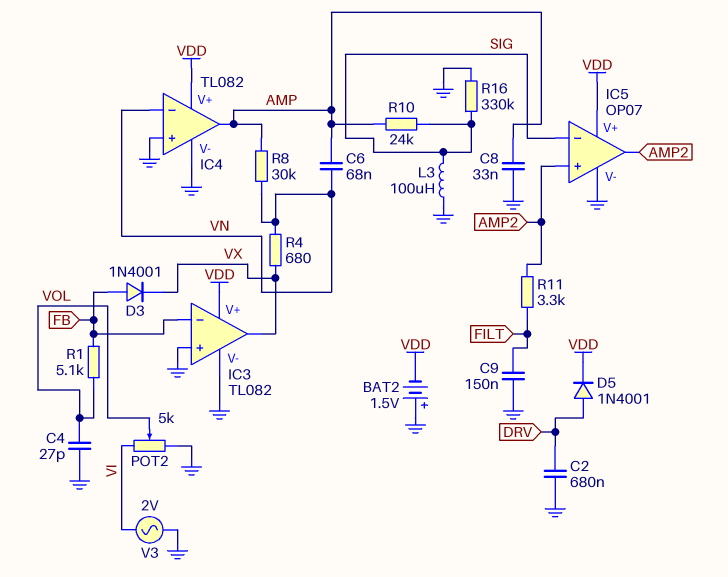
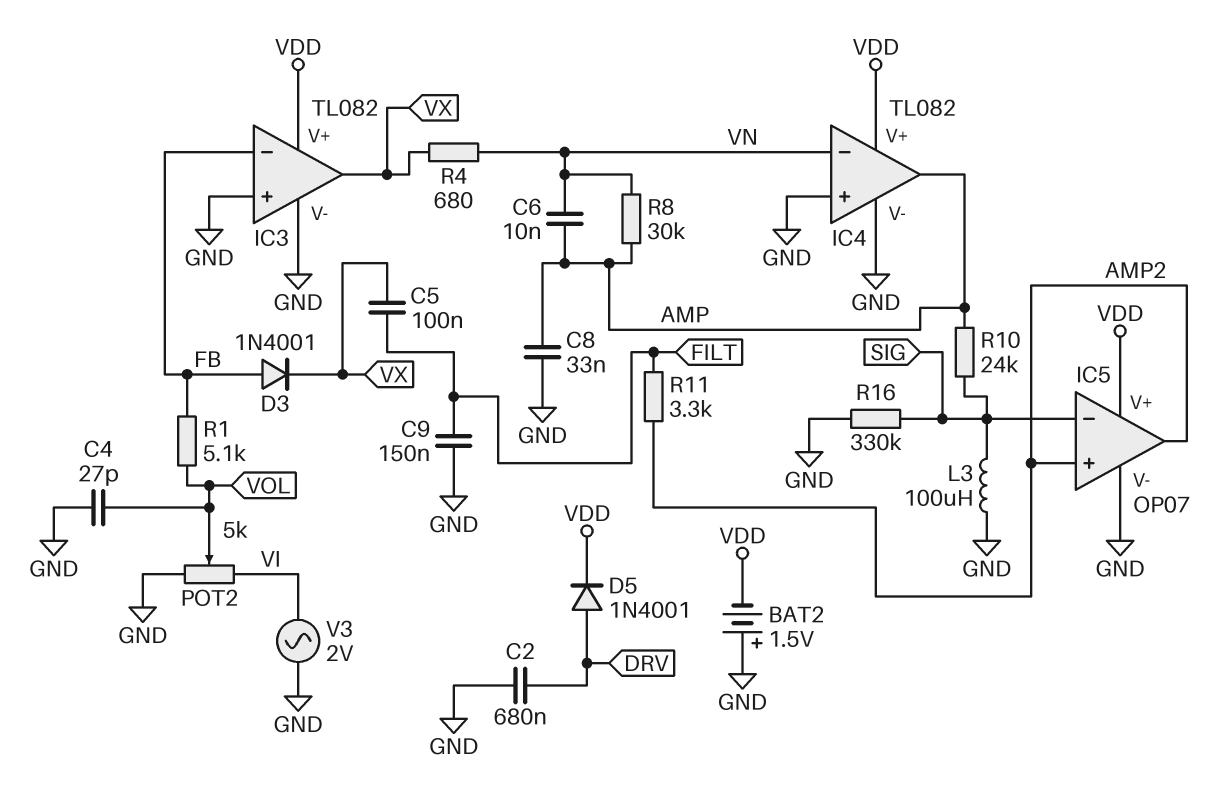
C5: none -> 100nF (FILT, VX)
C6: 68nF (AMP, VN) -> 10nF (AMP, VN)

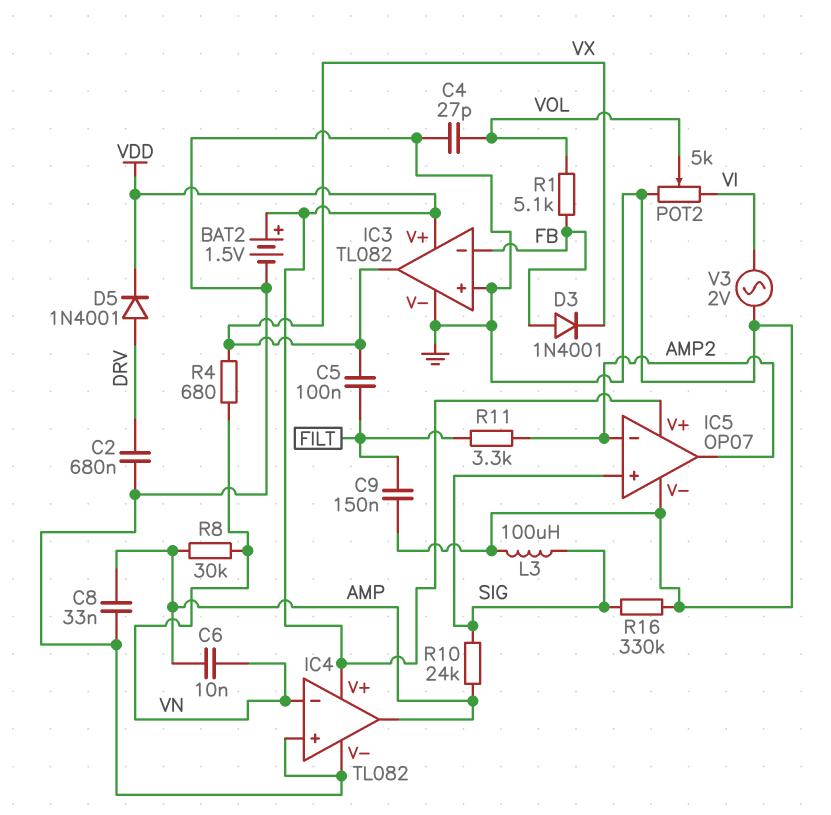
BAT2: 1.5V (plus GND, minus VDD) -> 1.5V (plus VDD, minus GND)
IC5 pin in+: AMP2 -> SIG
IC5 pin in-: SIG -> AMP2

